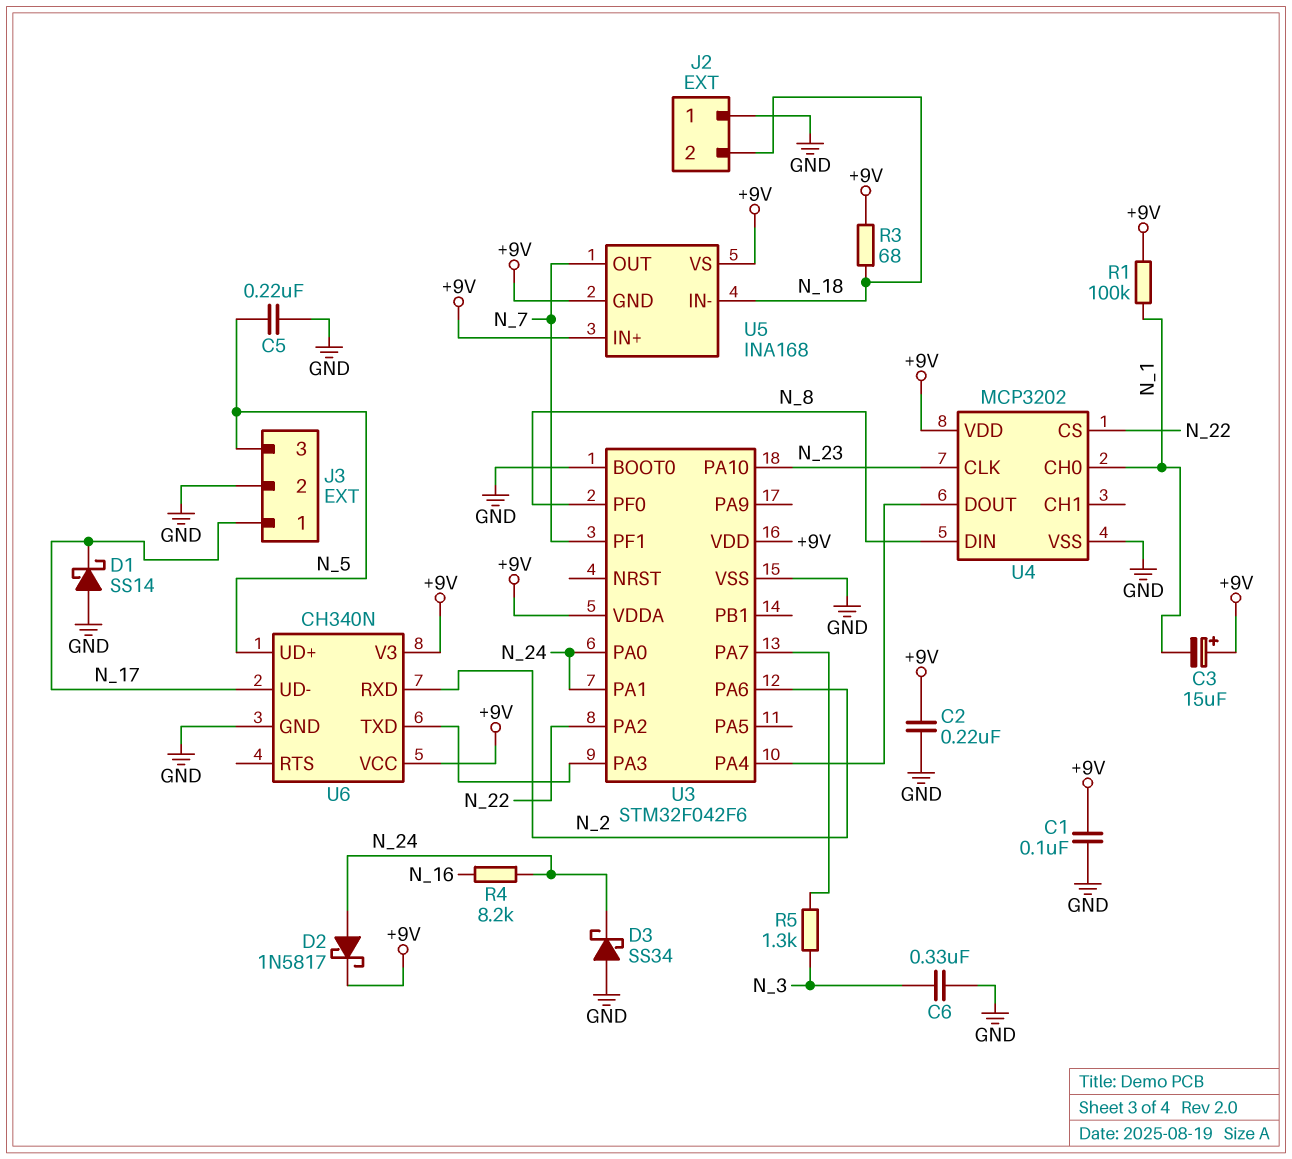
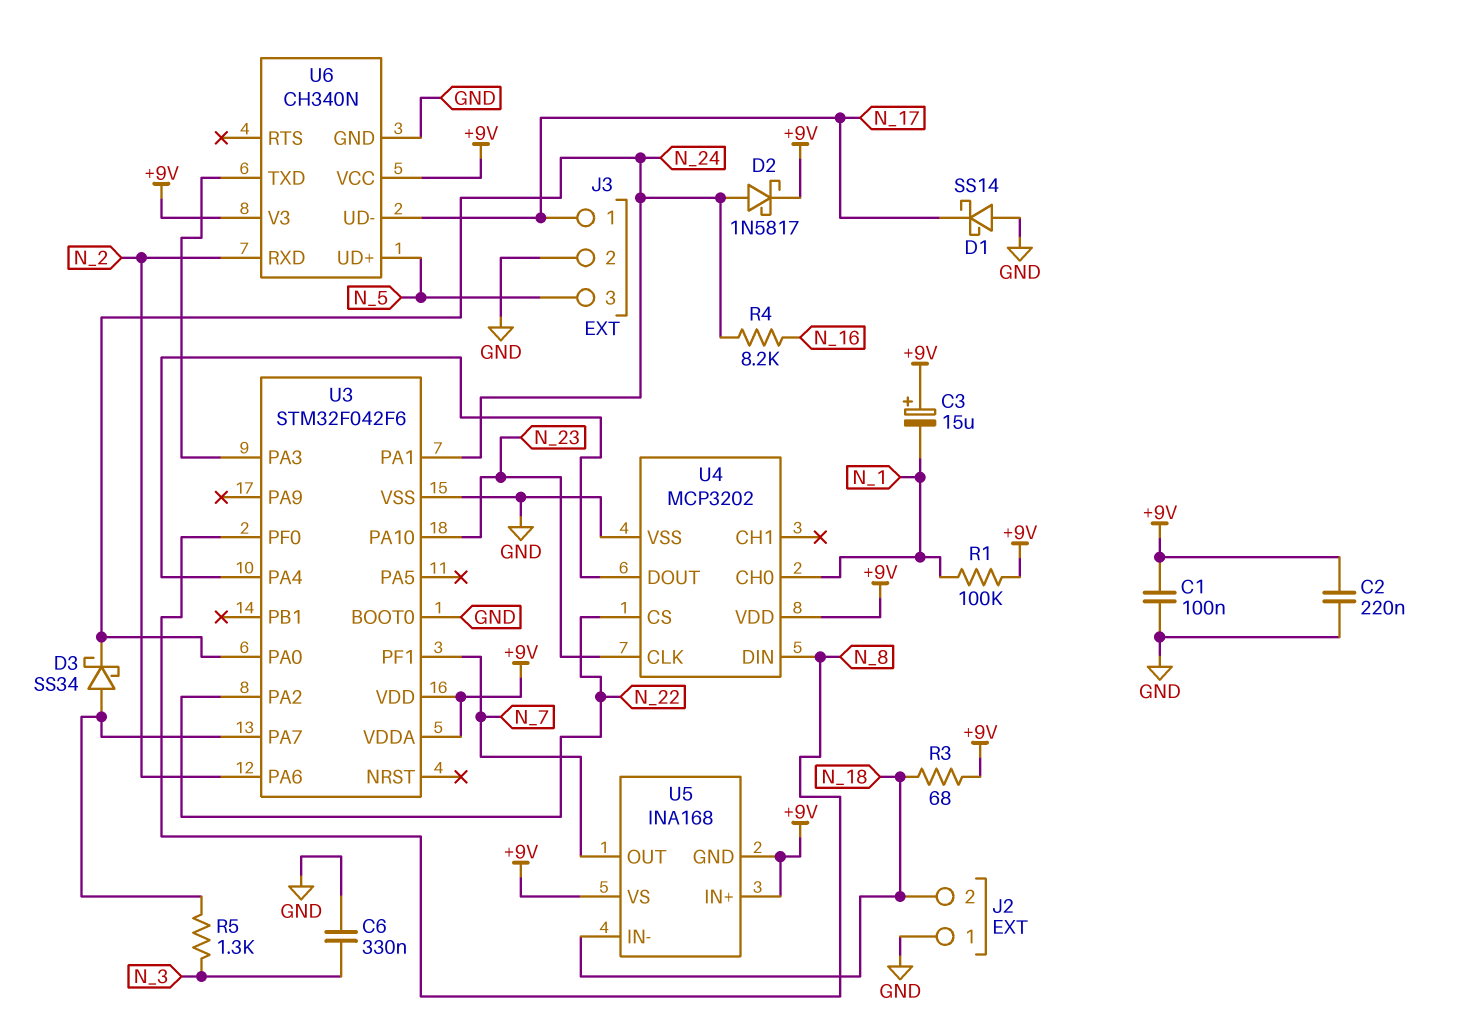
C5: 220nF (GND, N_5) -> none
D3: schottky SS34 (A GND, K N_24) -> schottky SS34 (A U3/PA7, K N_24)

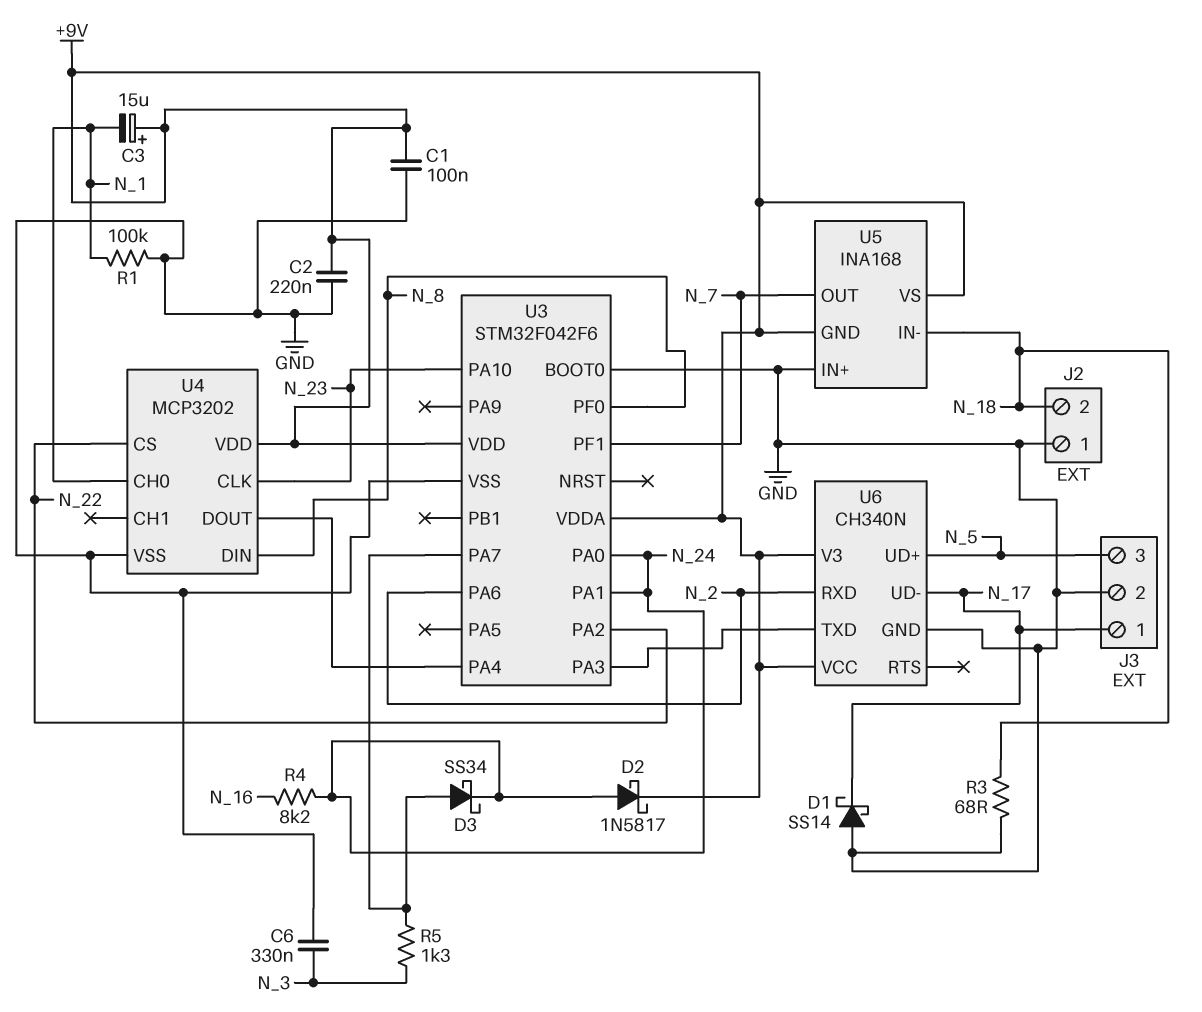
R1: 100k (+9V, N_1) -> 100k (GND, N_1)
R3: 68 (+9V, N_18) -> 68 (GND, N_18)
U5 pin IN+: +9V -> GND

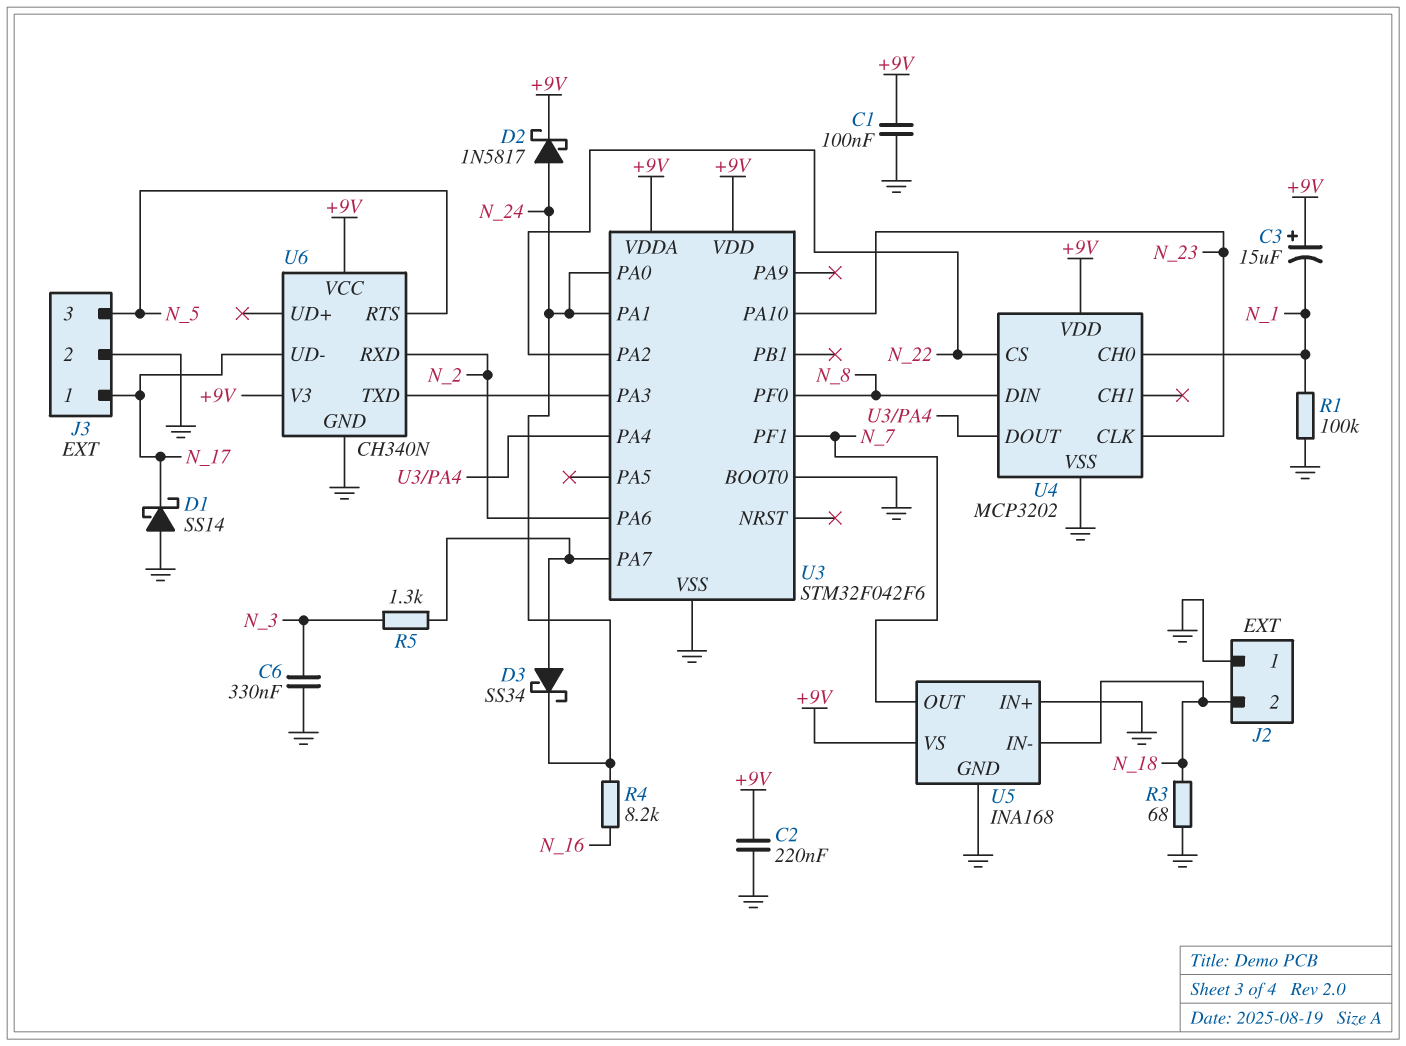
U5 pin GND: +9V -> GND
U6 pin RTS: none -> N_5
U6 pin UD+: N_5 -> none

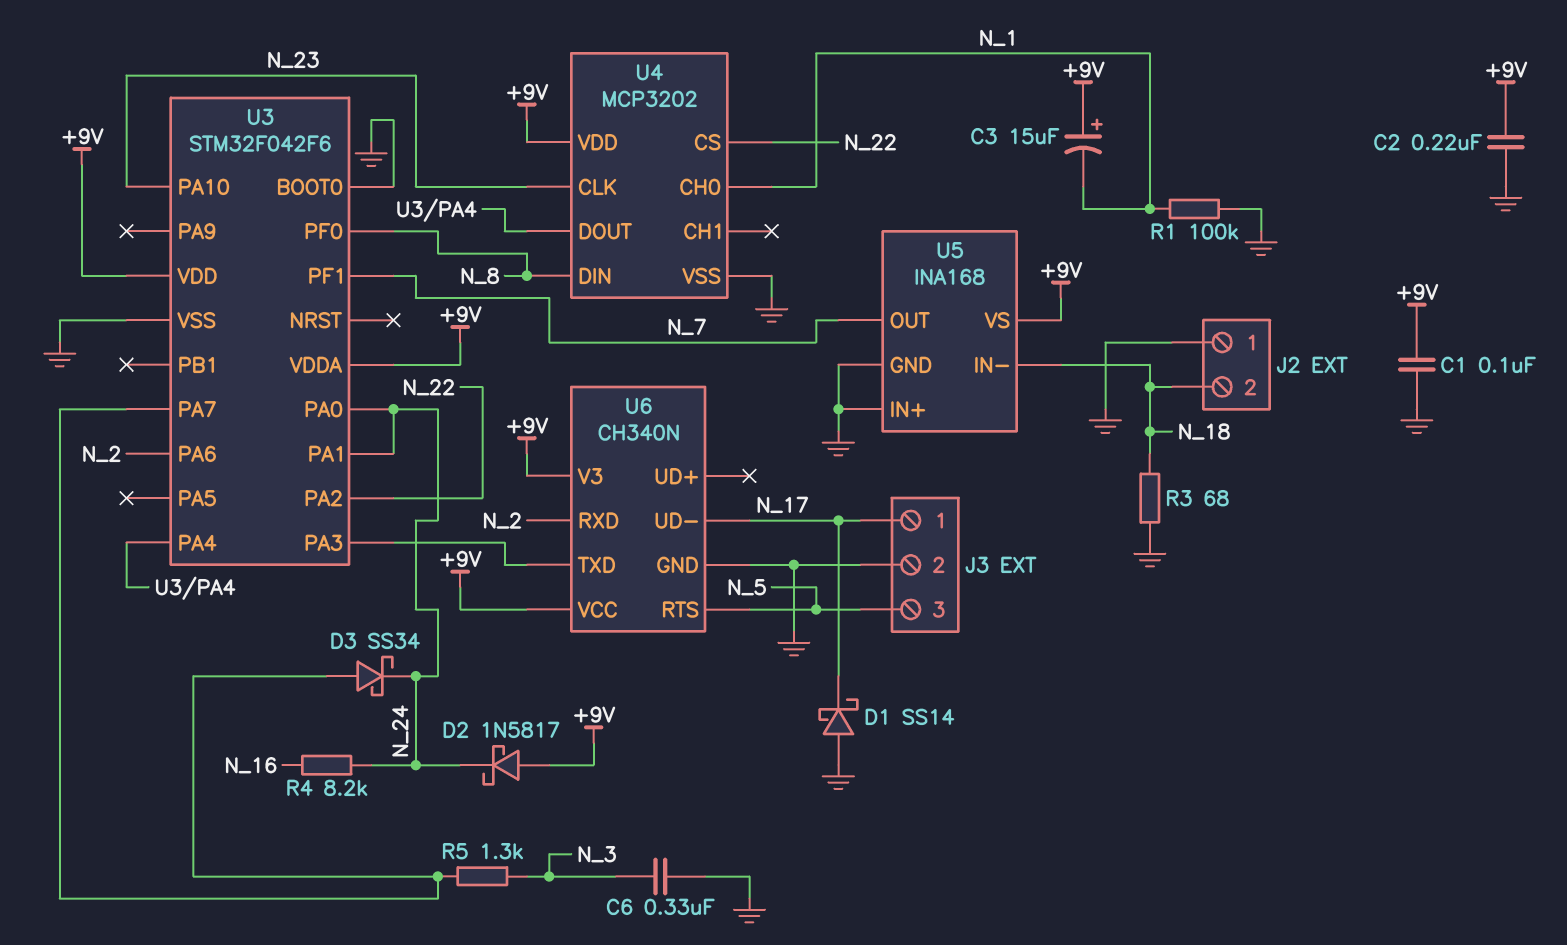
D2: schottky 1N5817 (A N_24, K +9V) -> schottky 1N5817 (A +9V, K N_24)

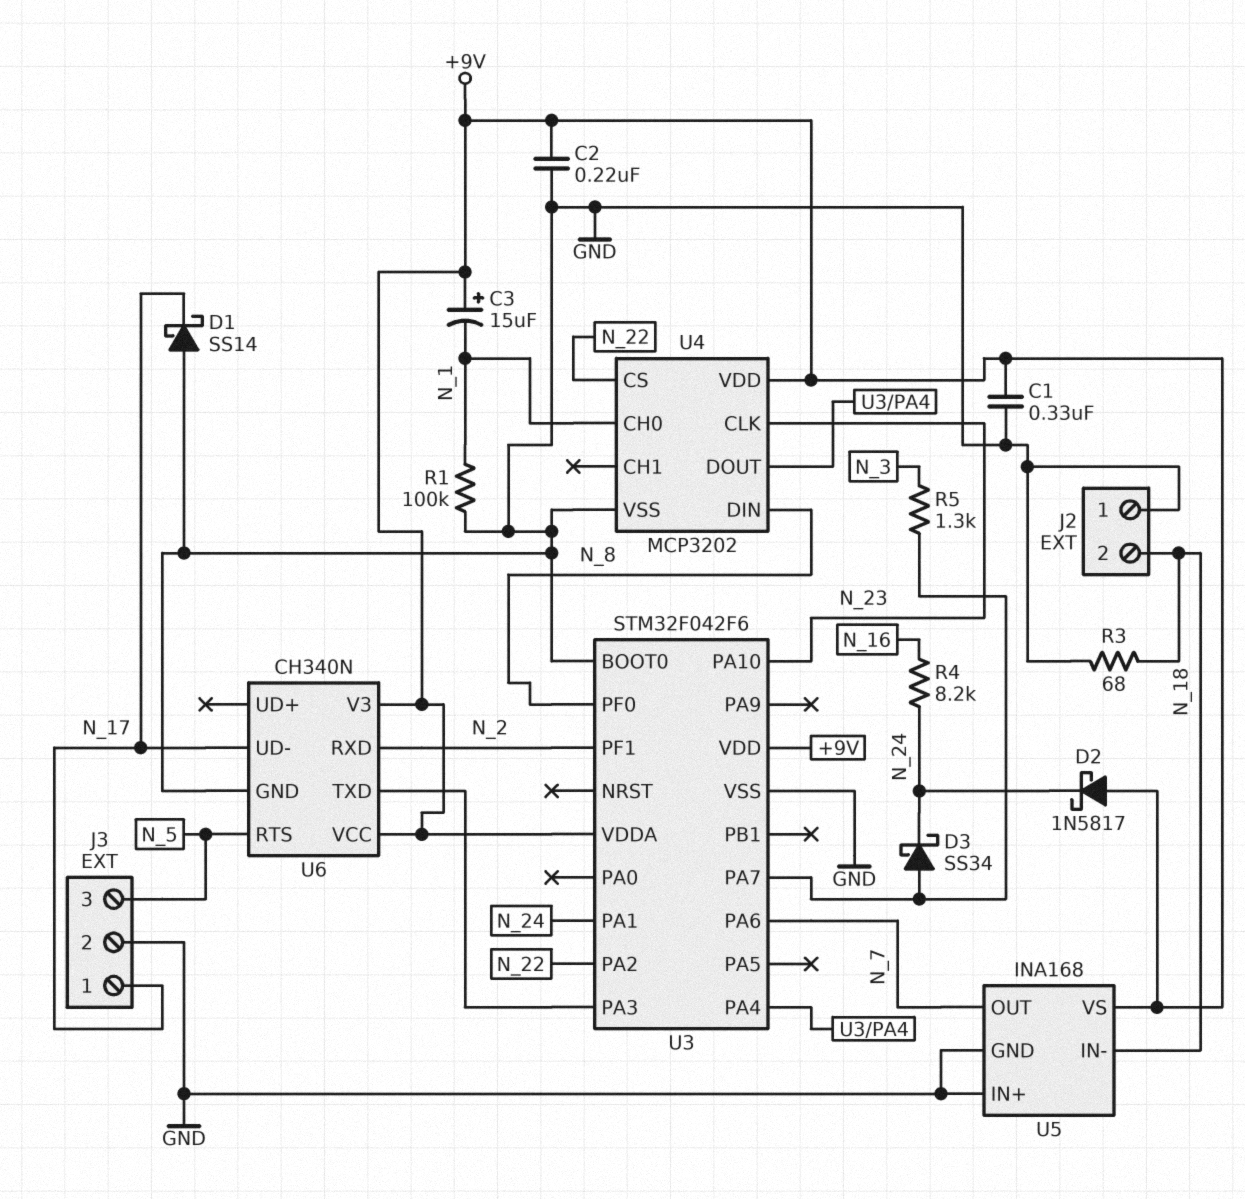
C1: 100nF (+9V, GND) -> 330nF (+9V, GND)
C6: 330nF (GND, N_3) -> none
U3 pin PA0: N_24 -> none
U3 pin PA6: N_2 -> N_7
U3 pin PF1: N_7 -> N_2

